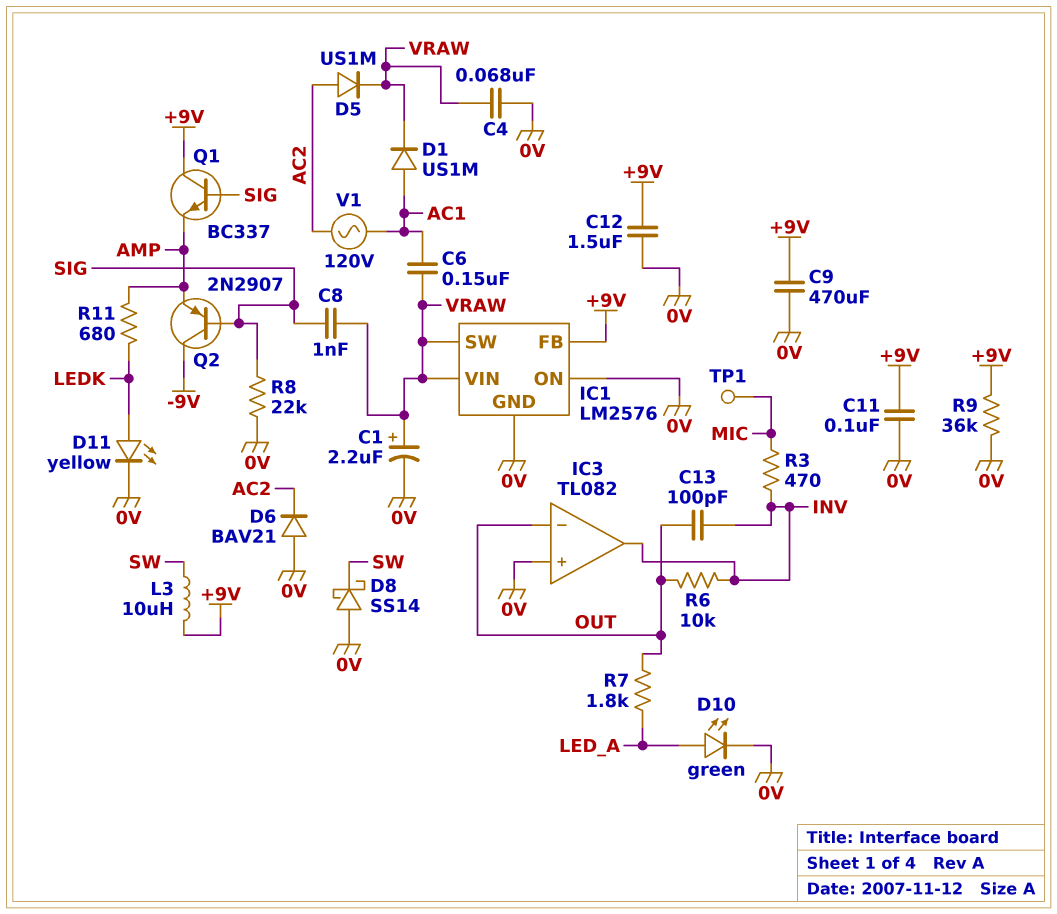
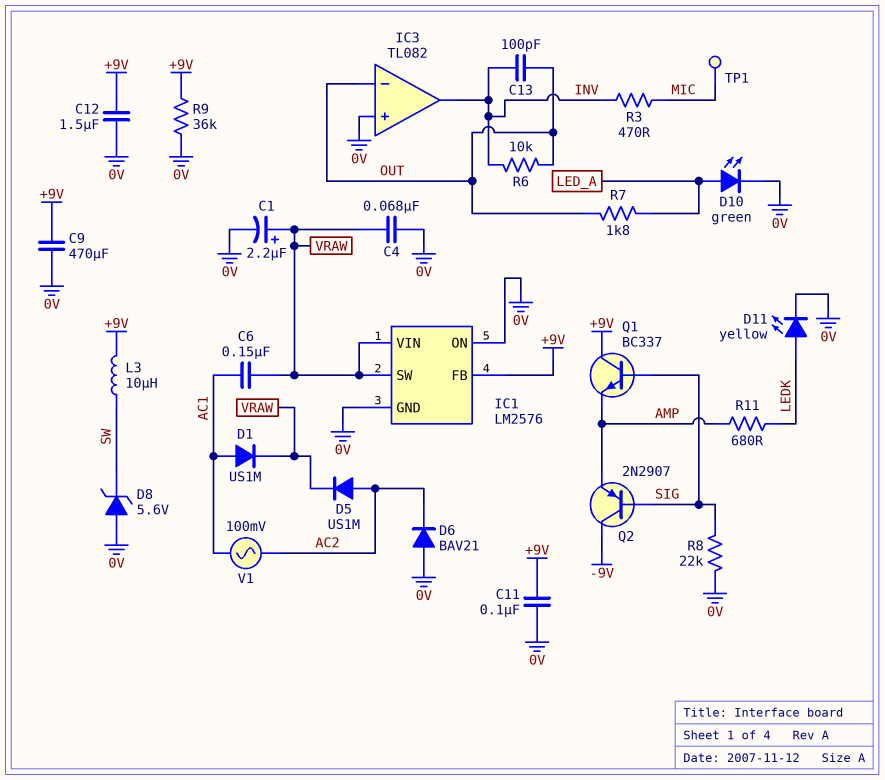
C8: 1nF (SIG, VRAW) -> none
D8: schottky SS14 (A 0V, K SW) -> zener 5.6V (A 0V, K SW)
V1: AC 120V (AC1, AC2) -> AC 100mV (AC1, AC2)

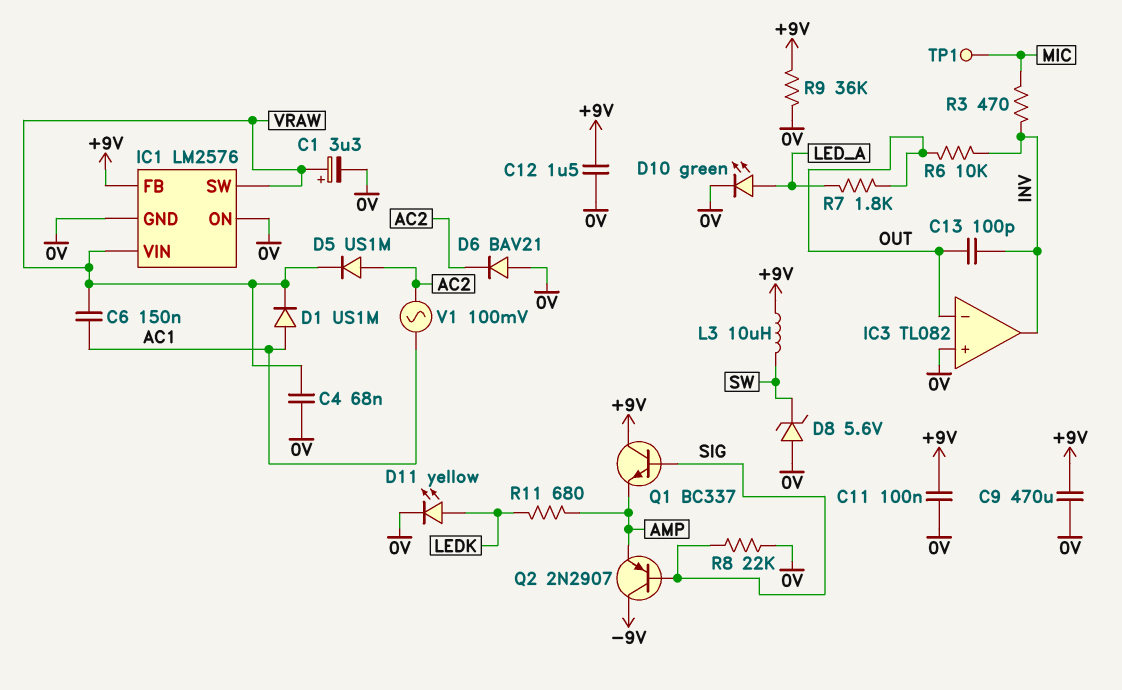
C1: 2.2uF (plus VRAW, minus 0V) -> 3.3uF (plus VRAW, minus 0V)

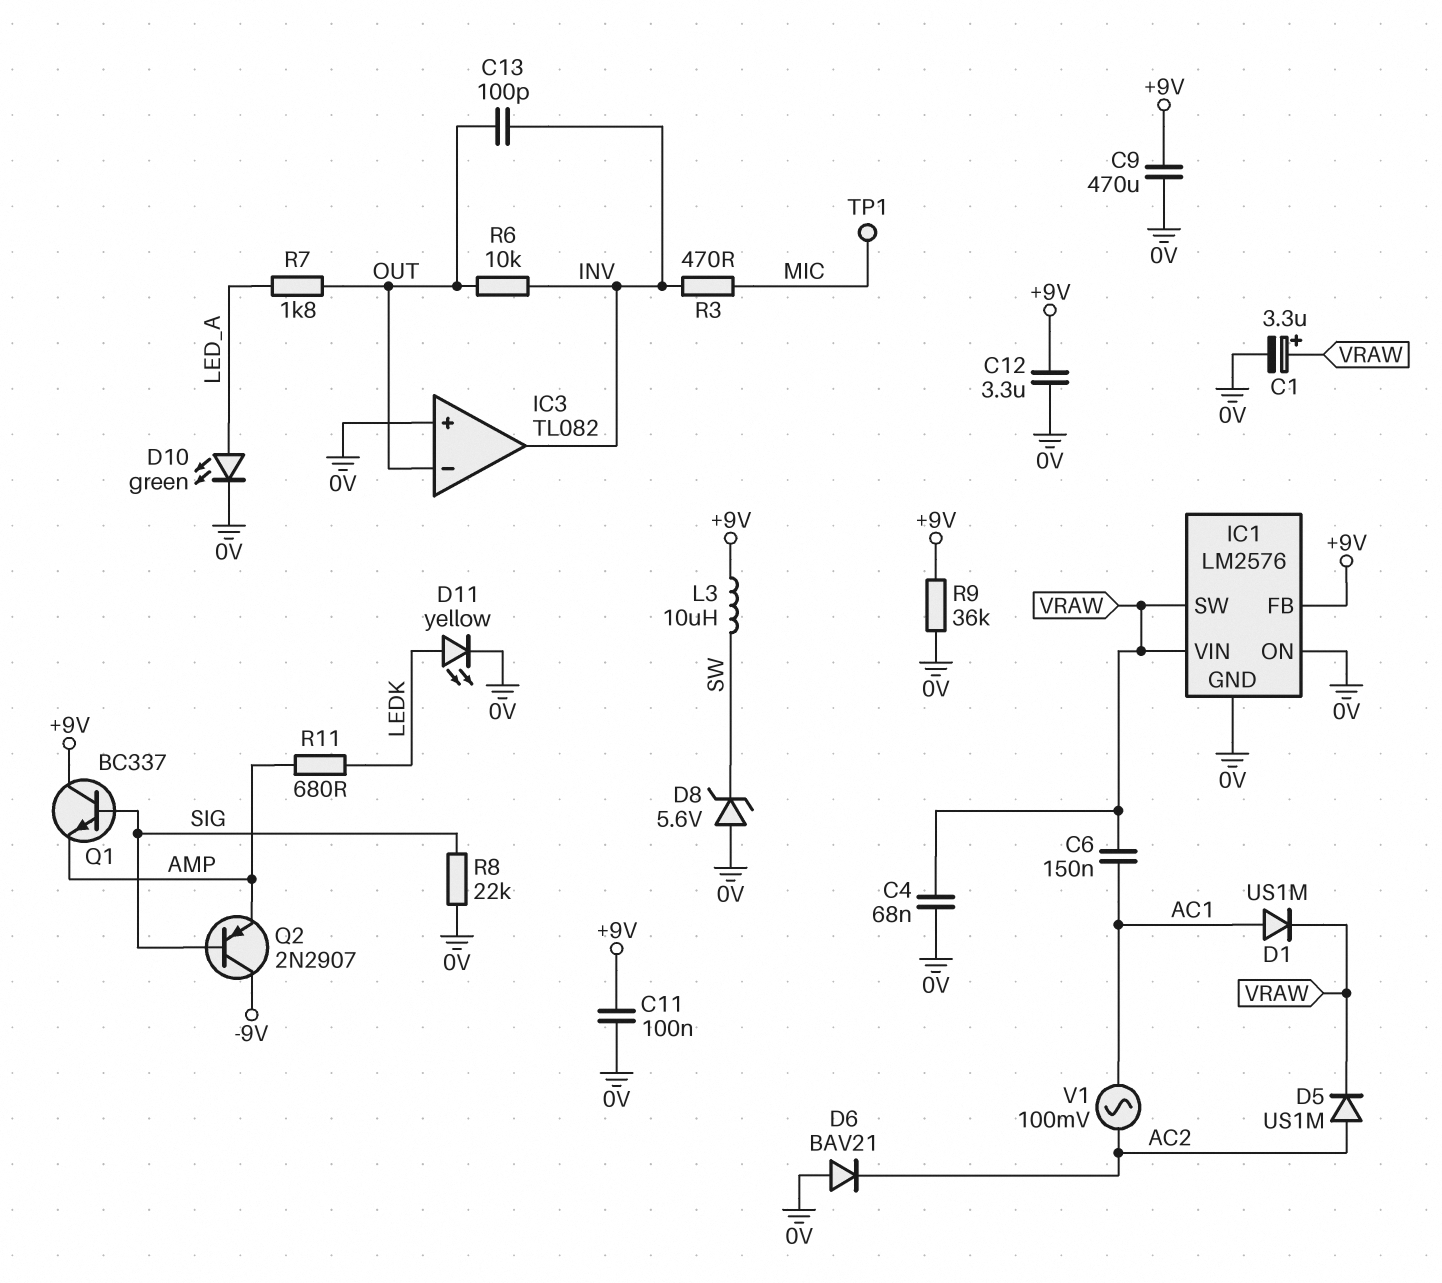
C12: 1.5uF (+9V, 0V) -> 3.3uF (+9V, 0V)

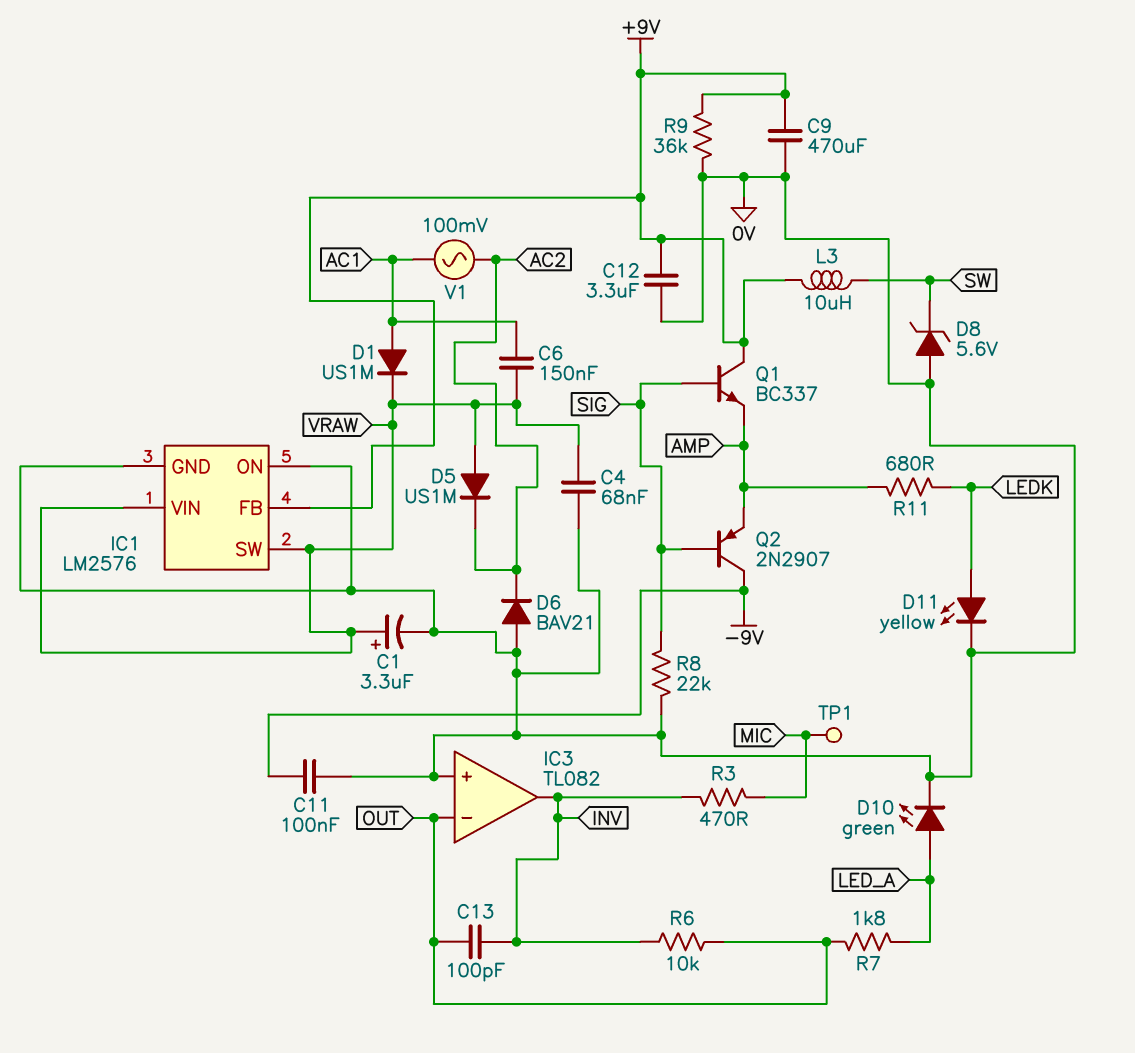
C11: 100nF (+9V, 0V) -> 100nF (-9V, 0V)
D5: diode US1M (A AC2, K VRAW) -> diode US1M (A VRAW, K AC2)

